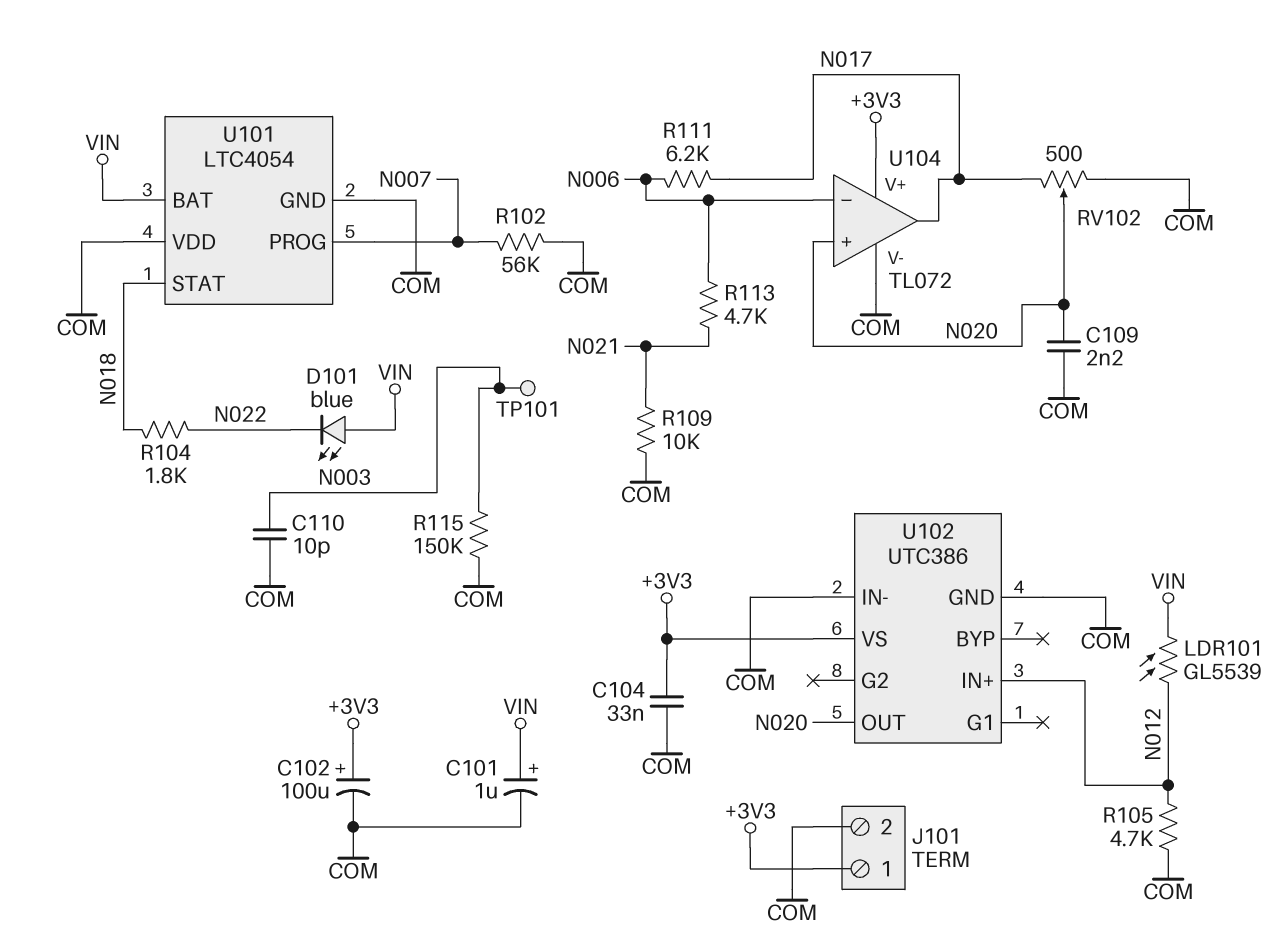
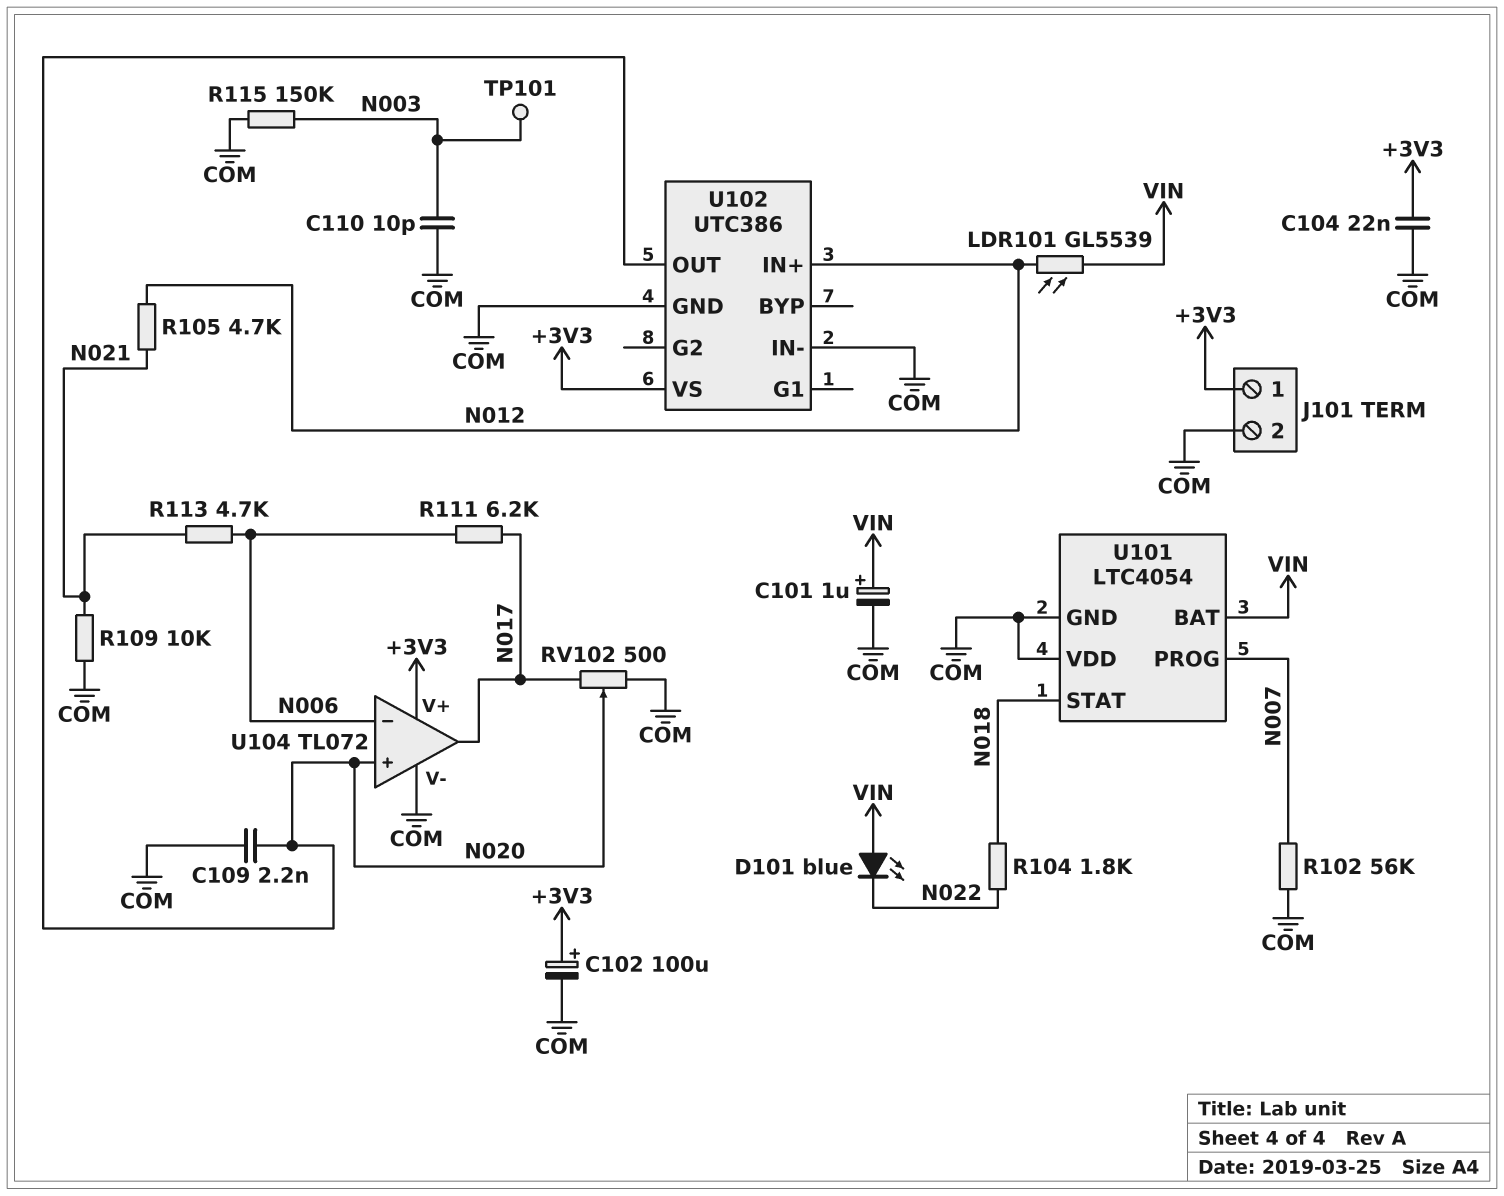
C104: 33nF (+3V3, COM) -> 22nF (+3V3, COM)
R105: 4.7k (COM, N012) -> 4.7k (N012, N021)

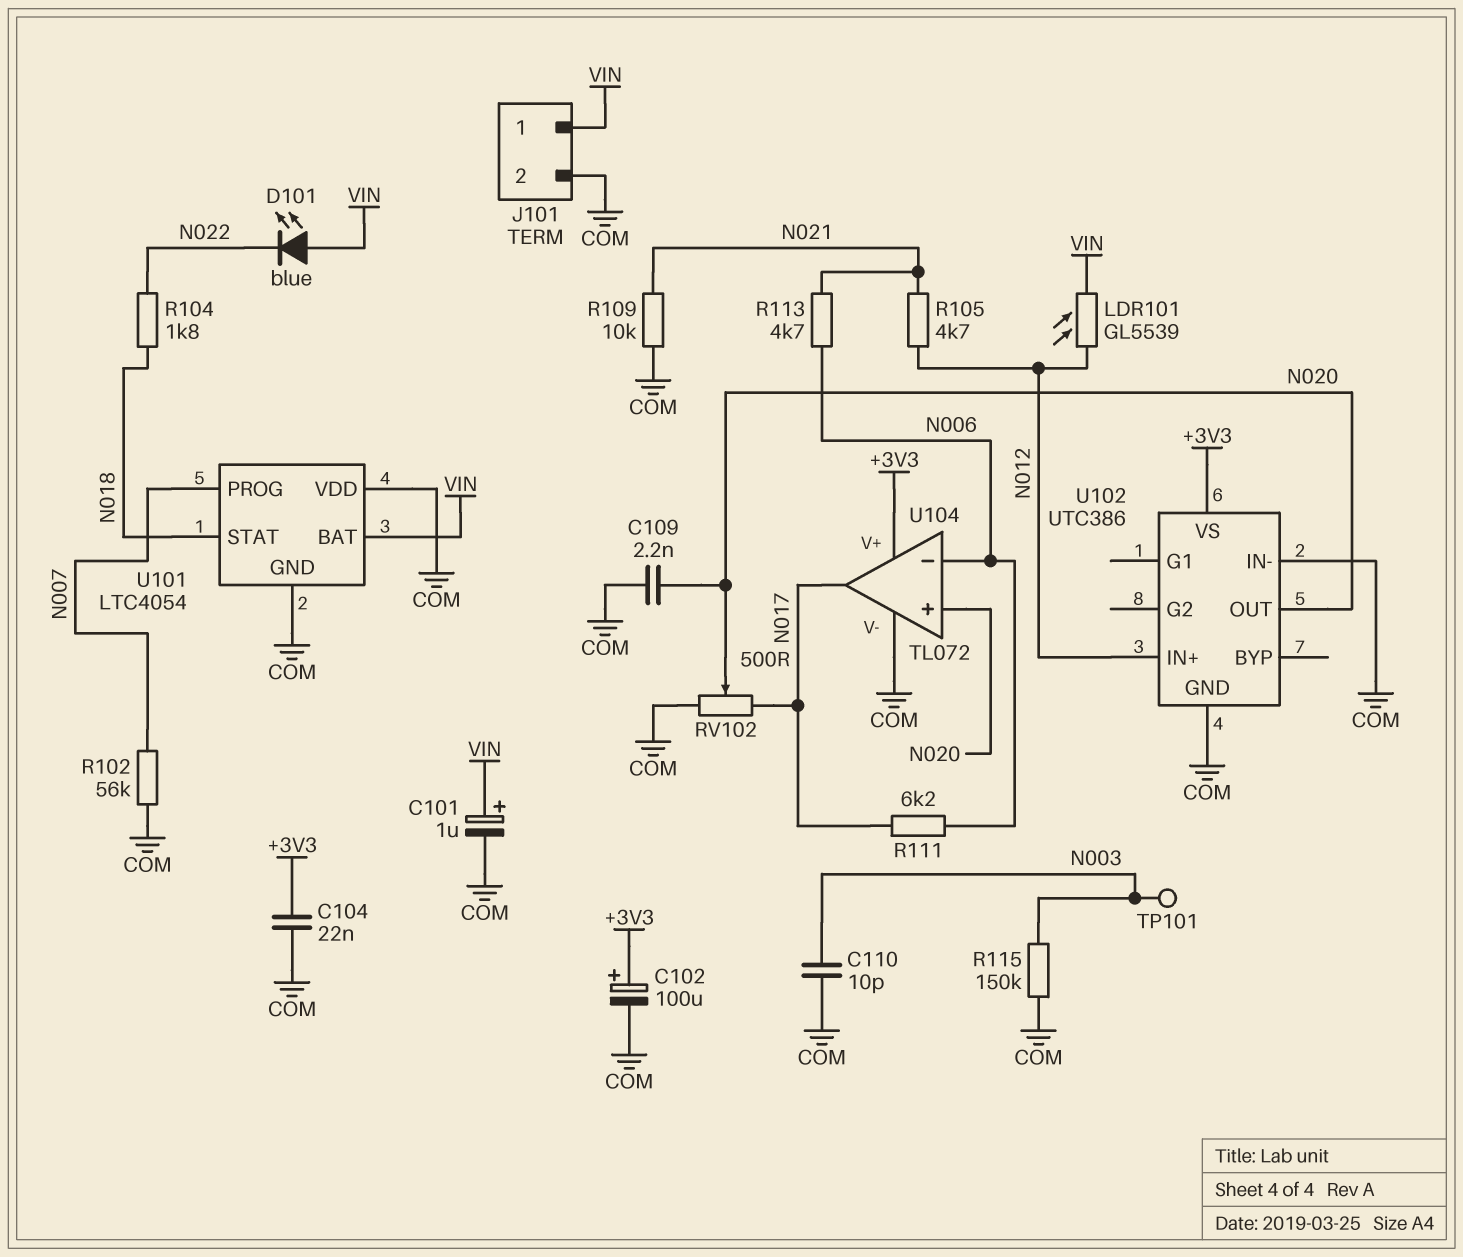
J101 pin 1: +3V3 -> VIN

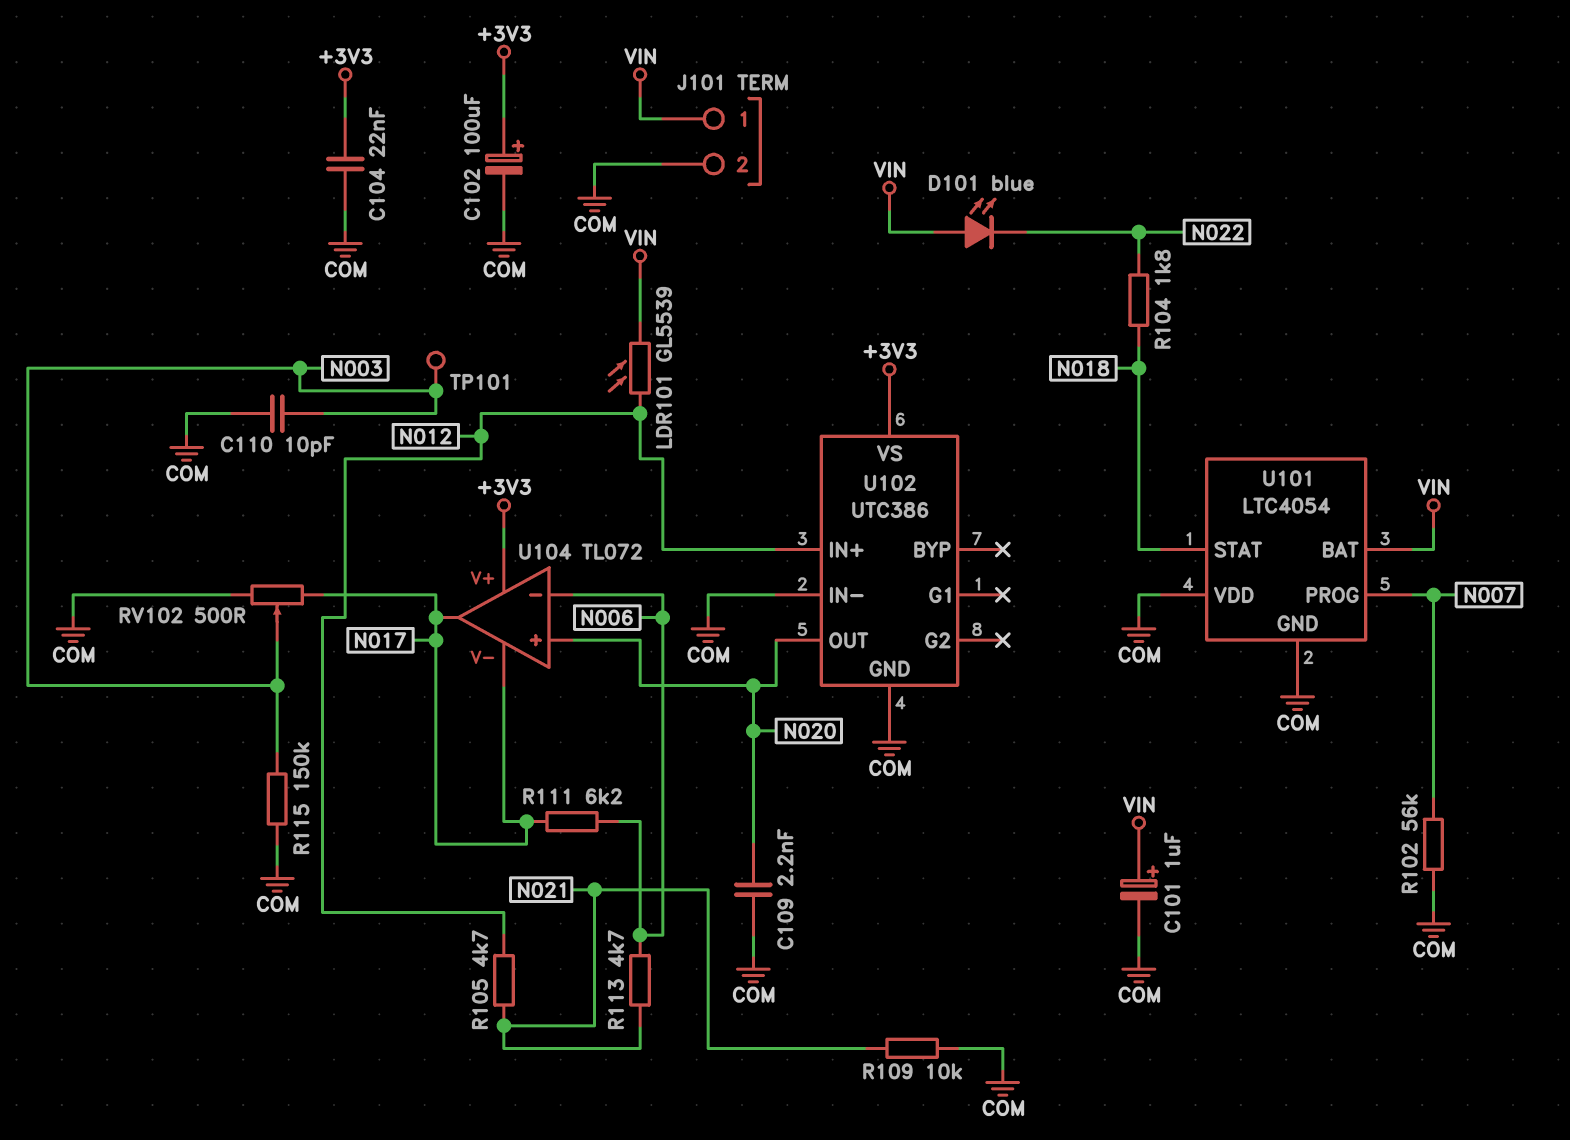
RV102: 500 (COM, N017, wiper N020) -> 500 (COM, N017, wiper N003)
U104 pin V-: COM -> N017

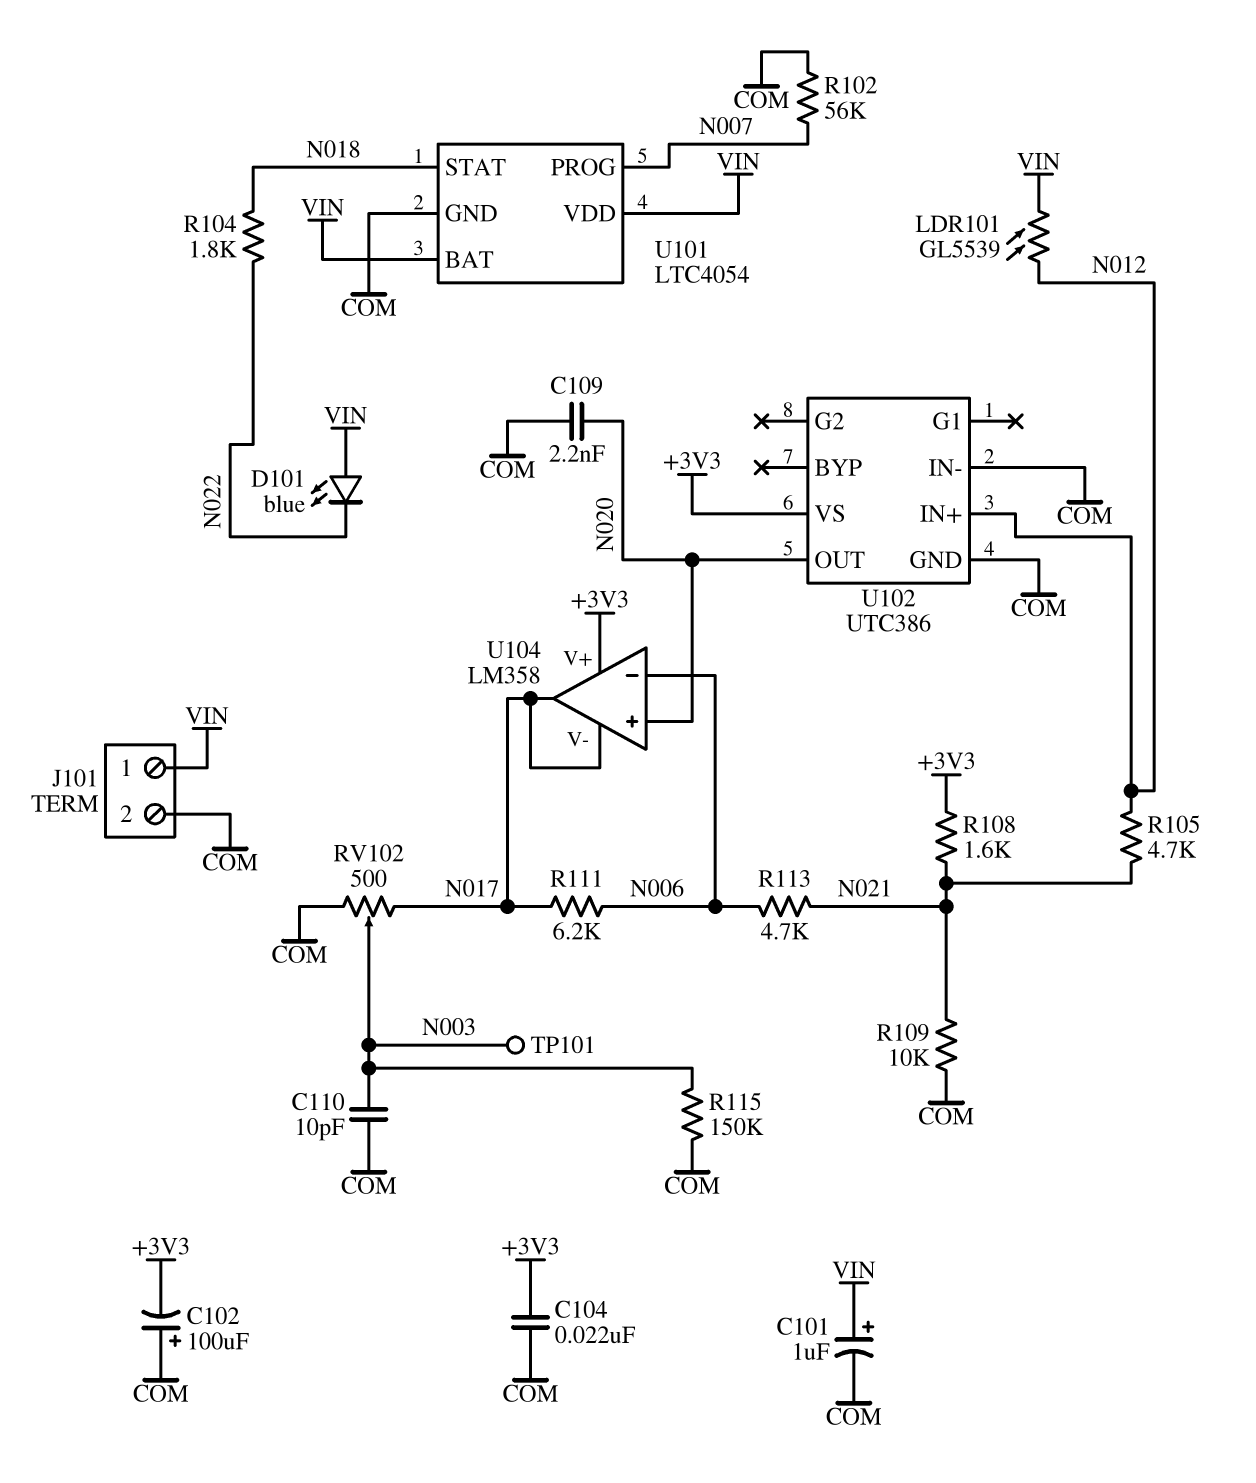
C102: 100uF (plus +3V3, minus COM) -> 100uF (plus COM, minus +3V3)
R108: none -> 1.6k (+3V3, N021)
U101 pin VDD: COM -> VIN
U104: TL072 -> LM358

